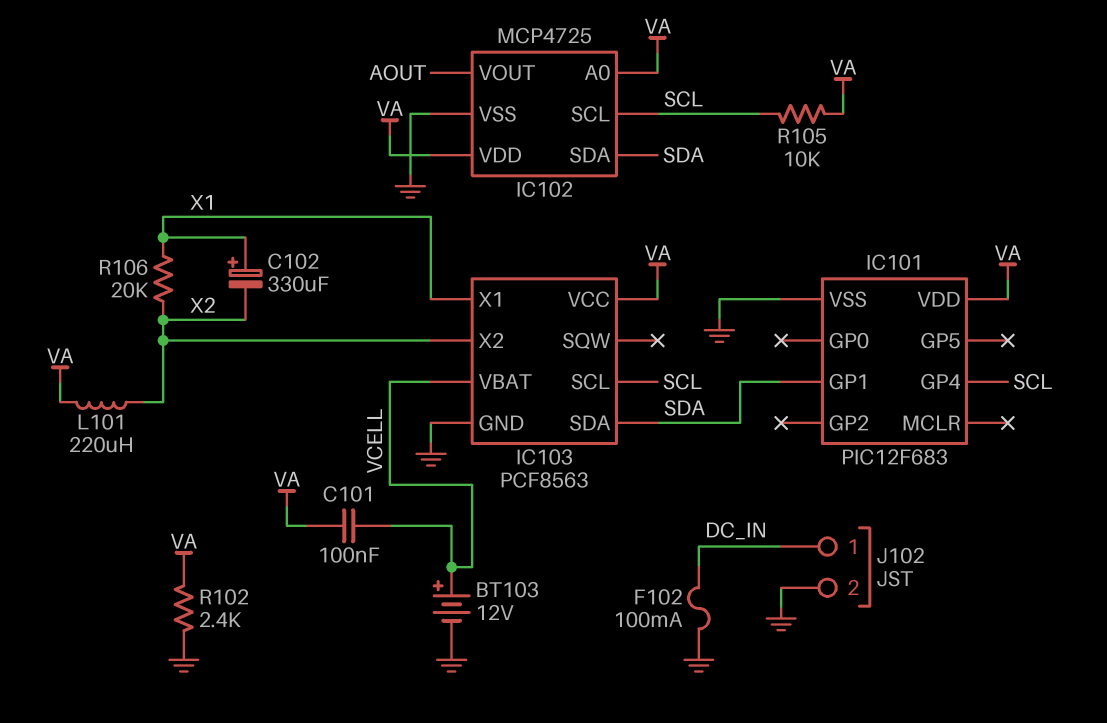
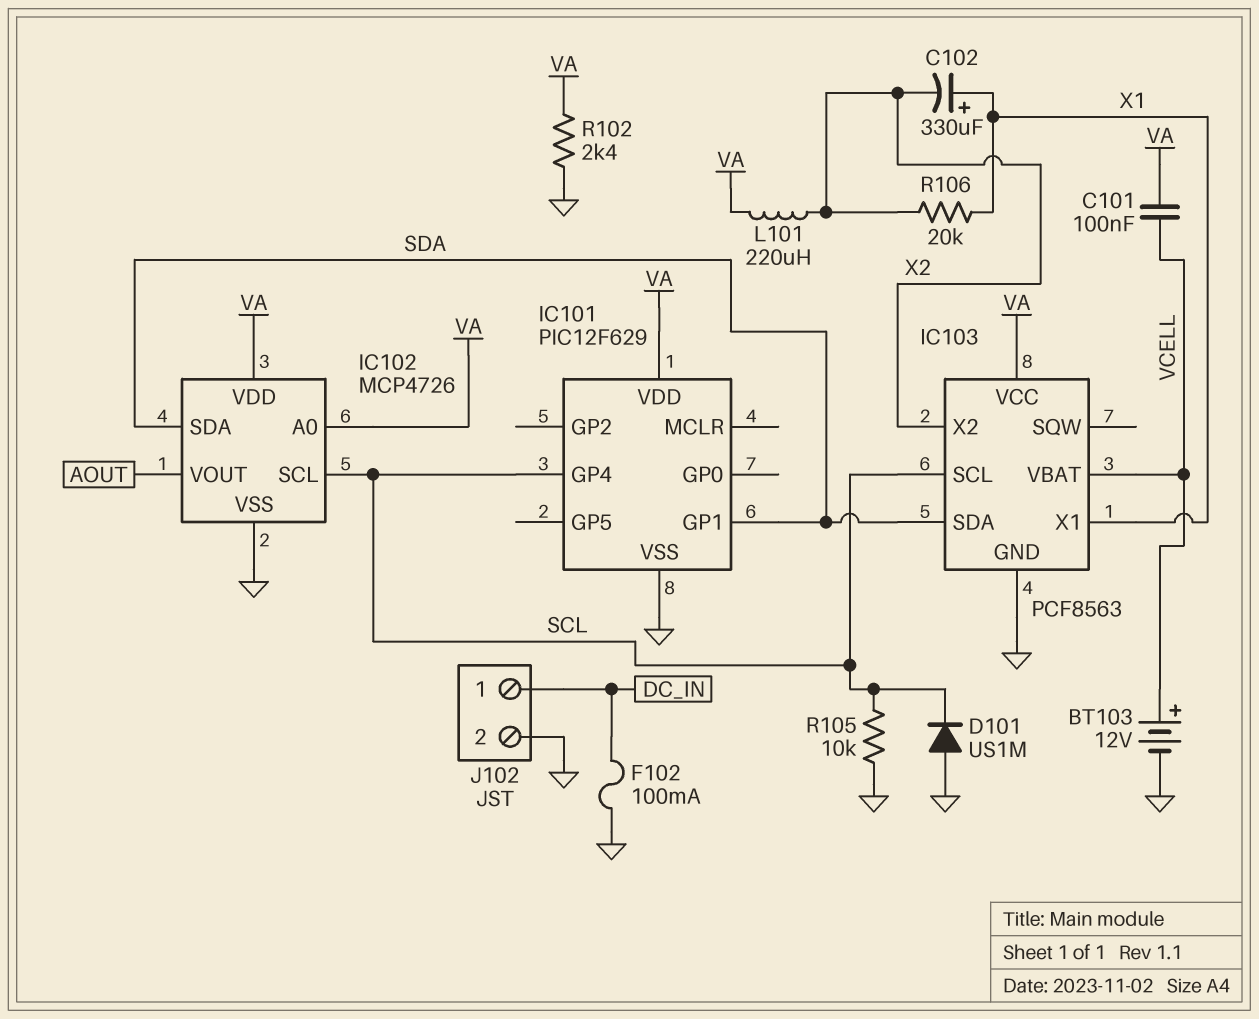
D101: none -> diode US1M (A GND, K SCL)
IC101: PIC12F683 -> PIC12F629
IC102: MCP4725 -> MCP4726
R105: 10k (SCL, VA) -> 10k (GND, SCL)

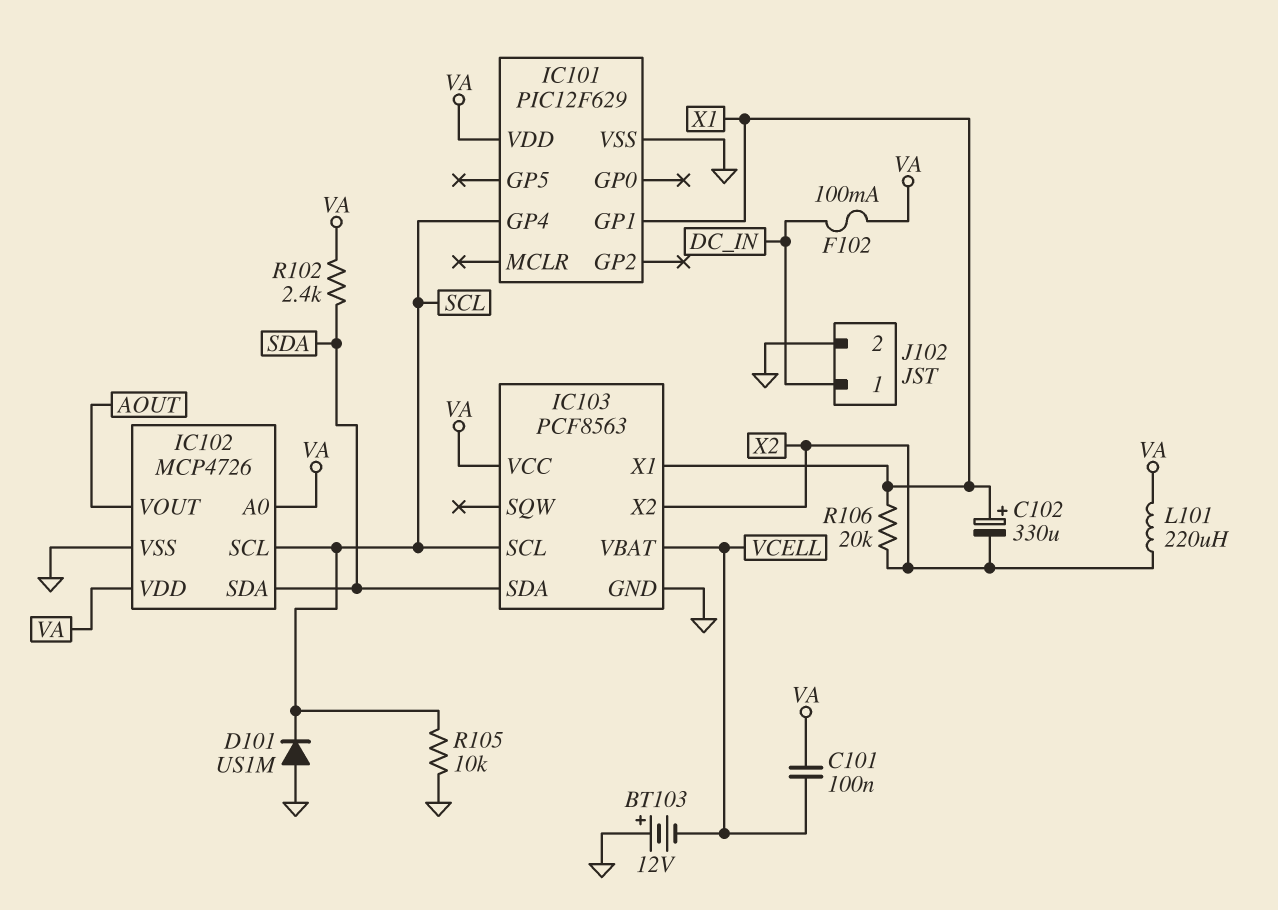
BT103: 12V (plus VCELL, minus GND) -> 12V (plus GND, minus VCELL)
F102: 100mA (DC_IN, GND) -> 100mA (DC_IN, VA)
IC101 pin GP1: SDA -> X1
R102: 2.4k (GND, VA) -> 2.4k (SDA, VA)

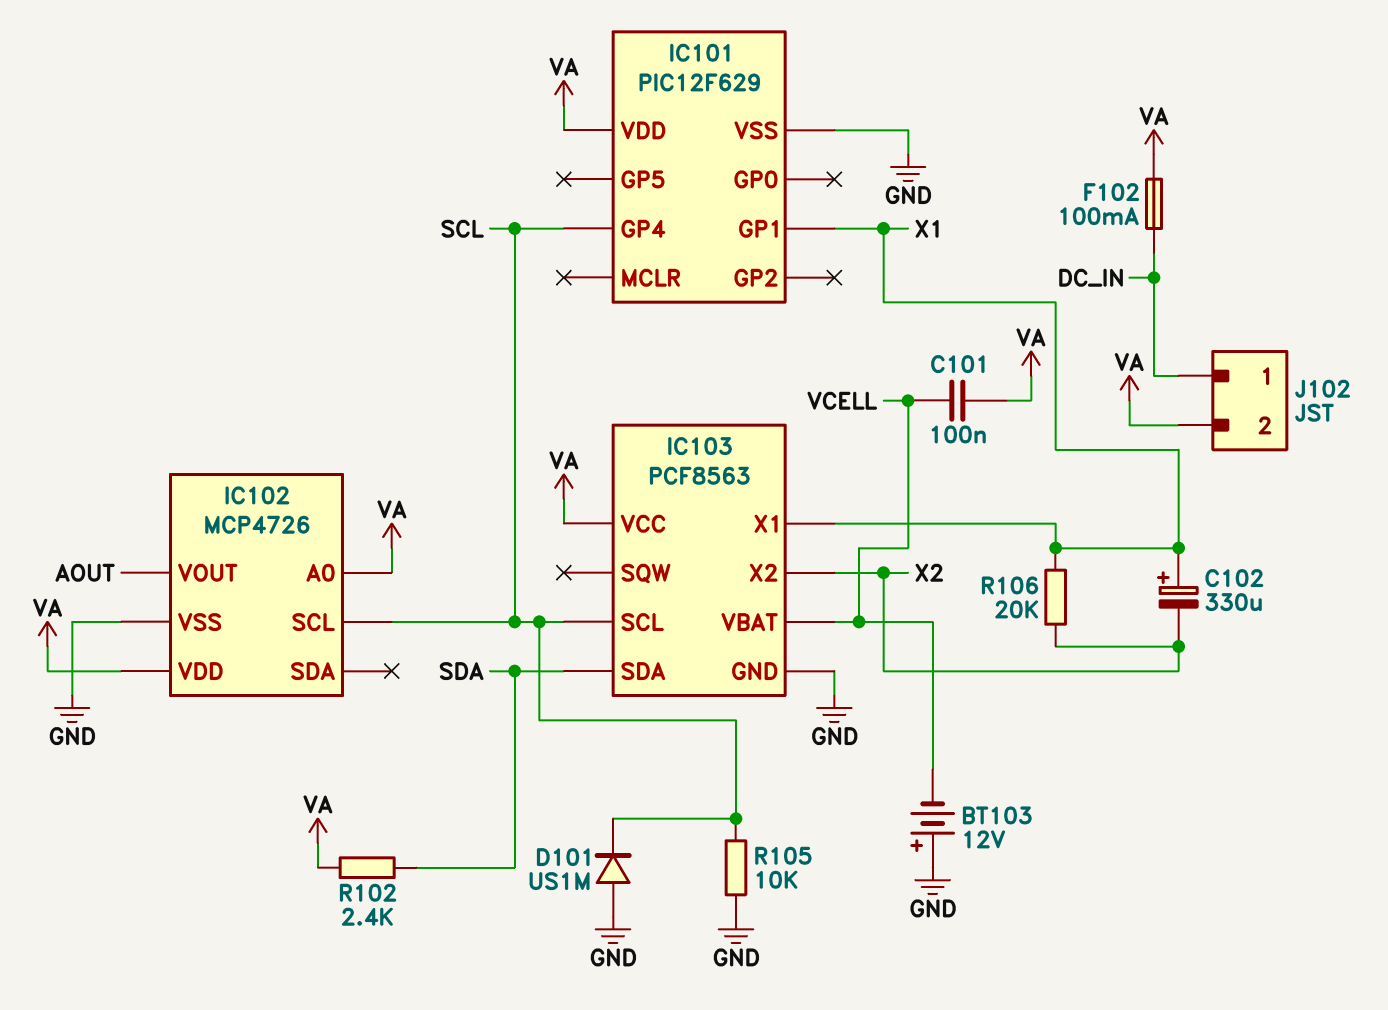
IC102 pin SDA: SDA -> none
J102 pin 2: GND -> VA
L101: 220uH (VA, X2) -> none

